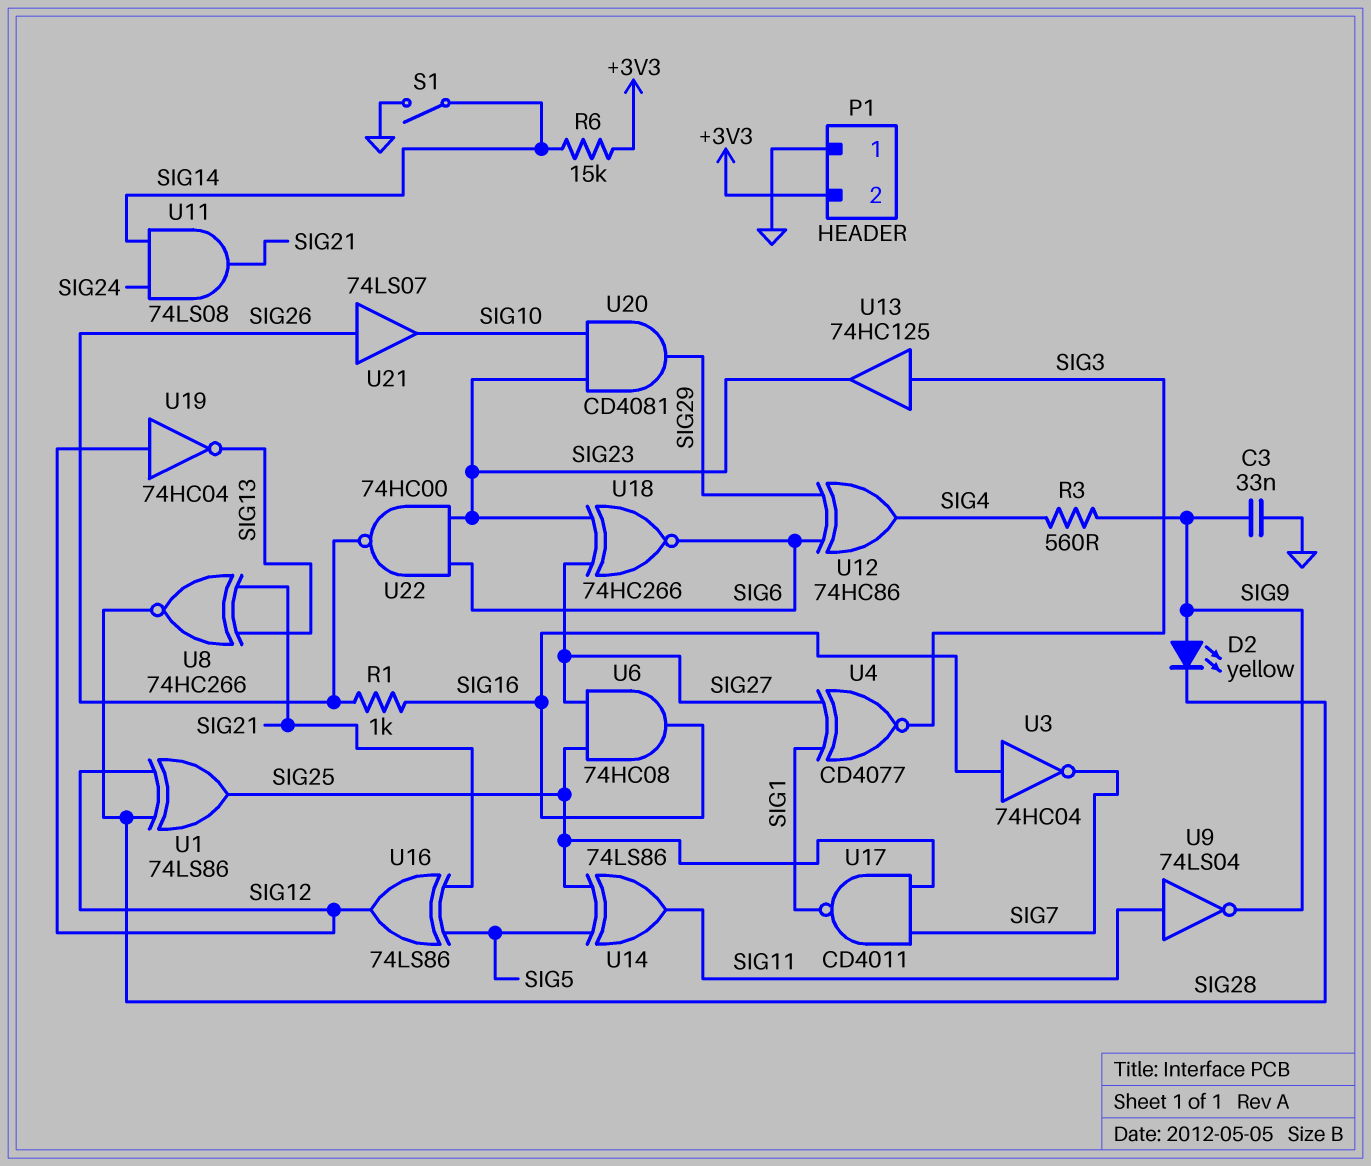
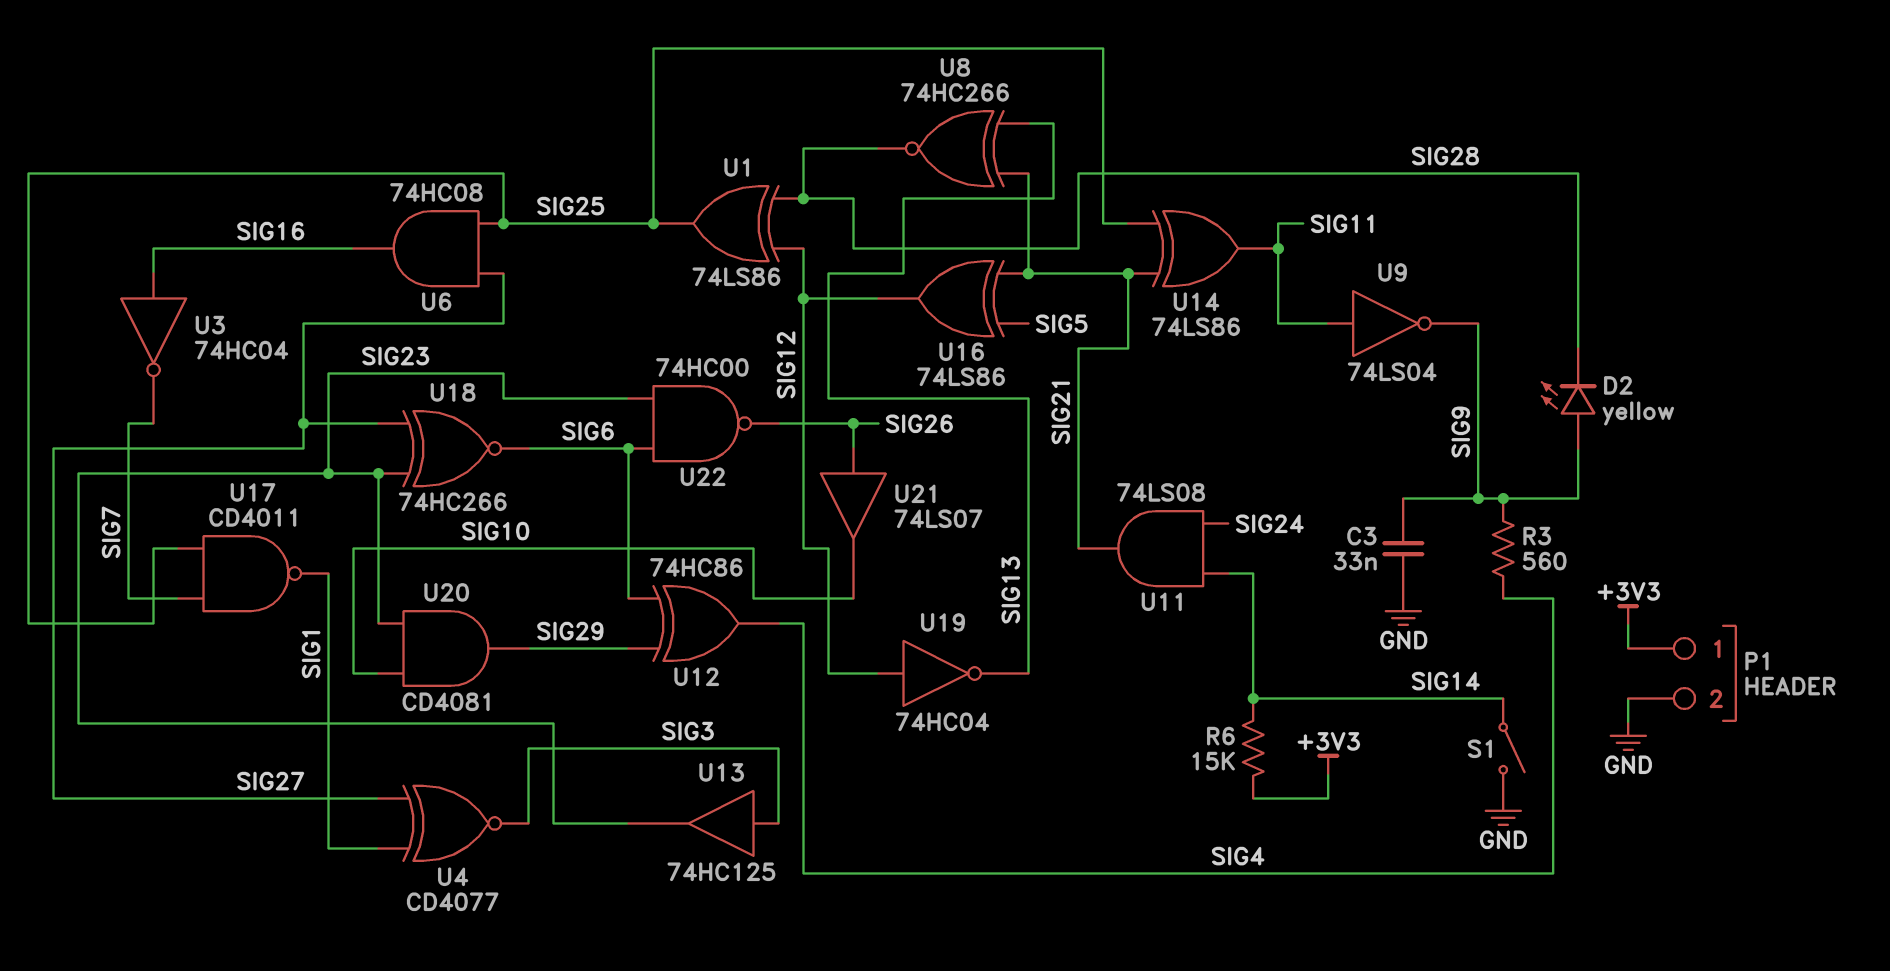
P1 pin 1: GND -> +3V3
P1 pin 2: +3V3 -> GND
R1: 1k (SIG16, SIG26) -> none
U14: XOR 74LS86 (in SIG5, in SIG25, out SIG11) -> XOR 74LS86 (in SIG21, in SIG25, out SIG11)

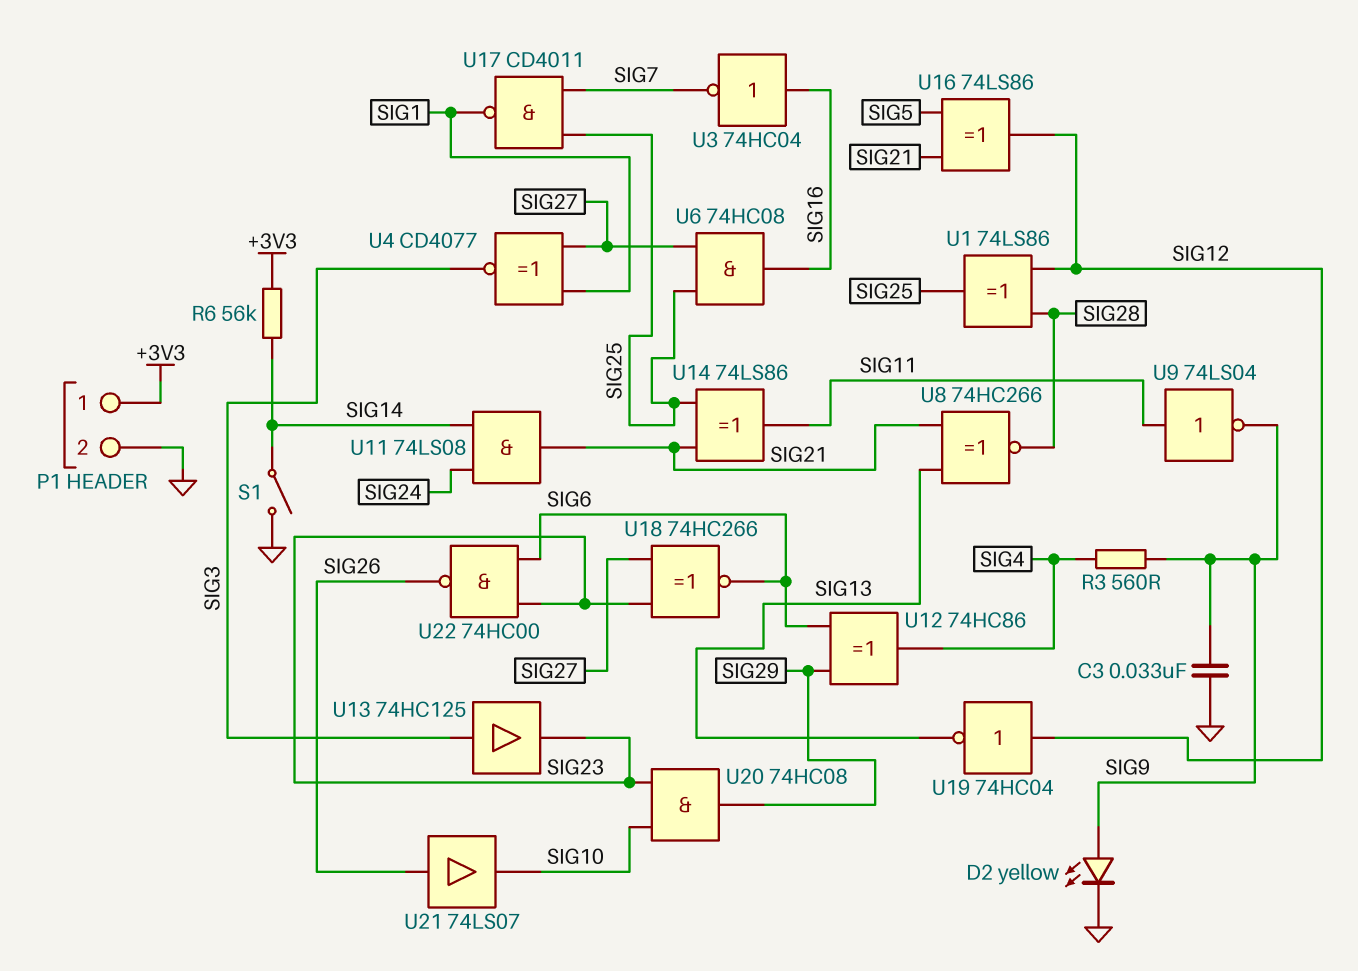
D2: LED yellow (A SIG9, K SIG28) -> LED yellow (A SIG9, K GND)
R6: 15k (+3V3, SIG14) -> 56k (+3V3, SIG14)
U20: AND CD4081 (in SIG10, in SIG23, out SIG29) -> AND 74HC08 (in SIG10, in SIG23, out SIG29)

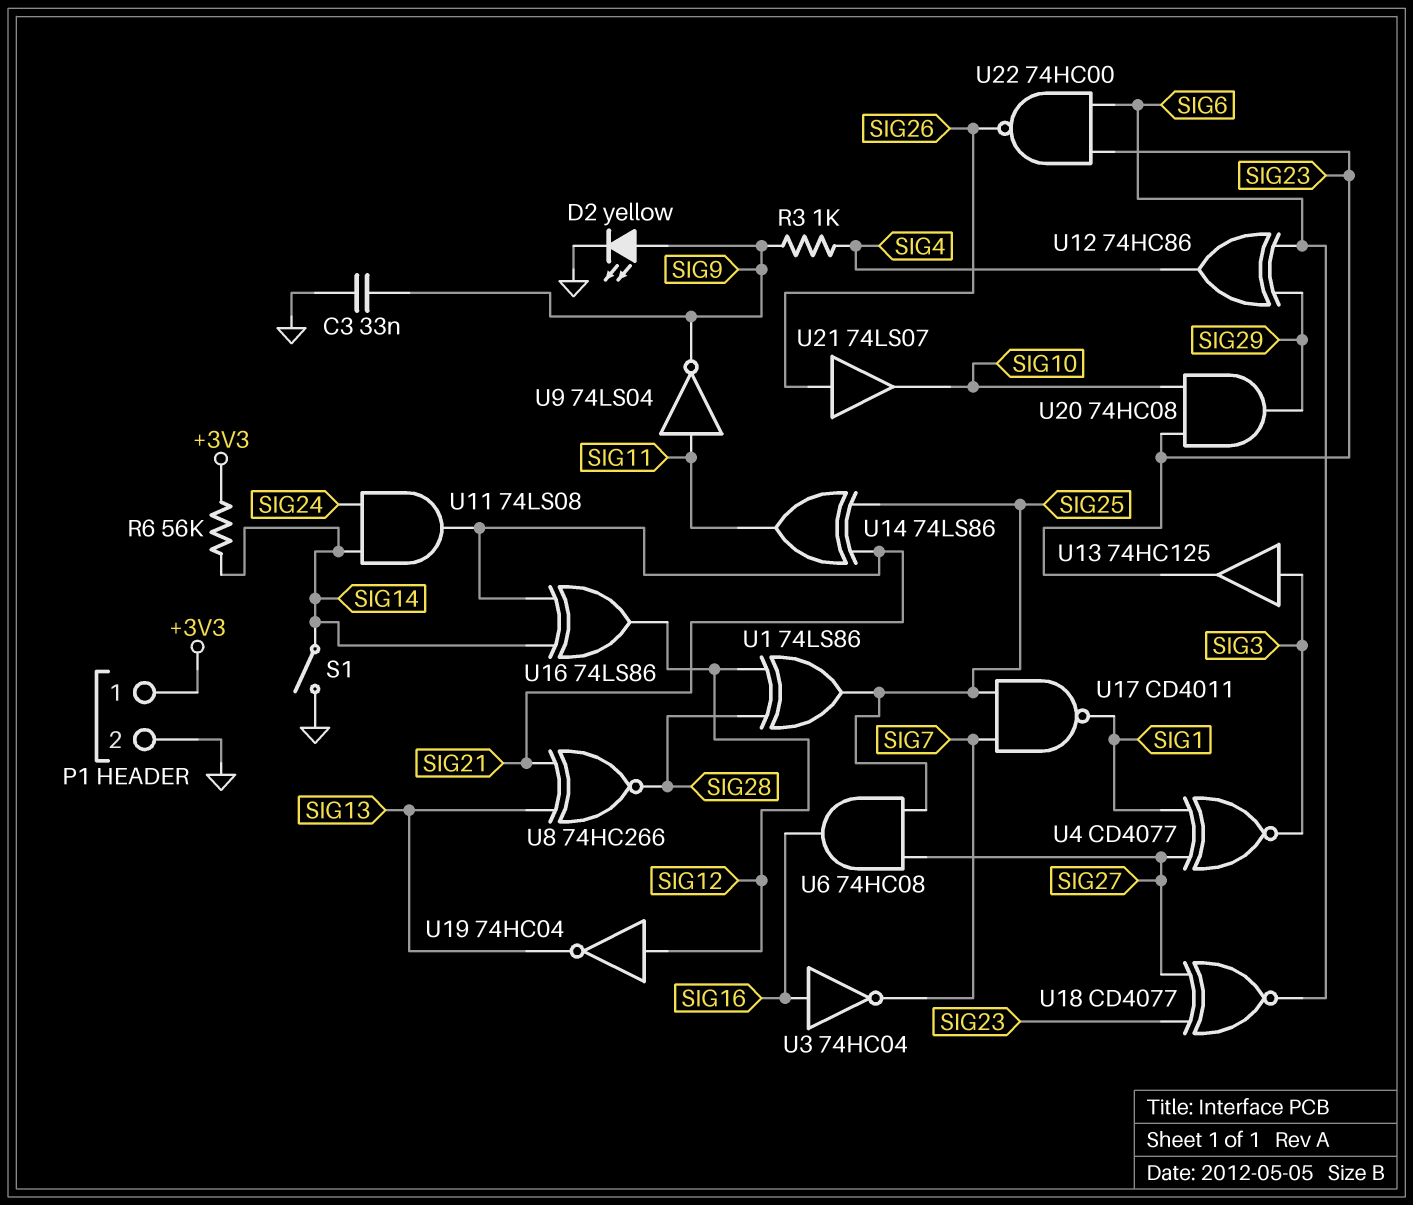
R3: 560 (SIG4, SIG9) -> 1k (SIG4, SIG9)
U16: XOR 74LS86 (in SIG5, in SIG21, out SIG12) -> XOR 74LS86 (in SIG14, in SIG21, out SIG12)
U18: XNOR 74HC266 (in SIG23, in SIG27, out SIG6) -> XNOR CD4077 (in SIG23, in SIG27, out SIG6)

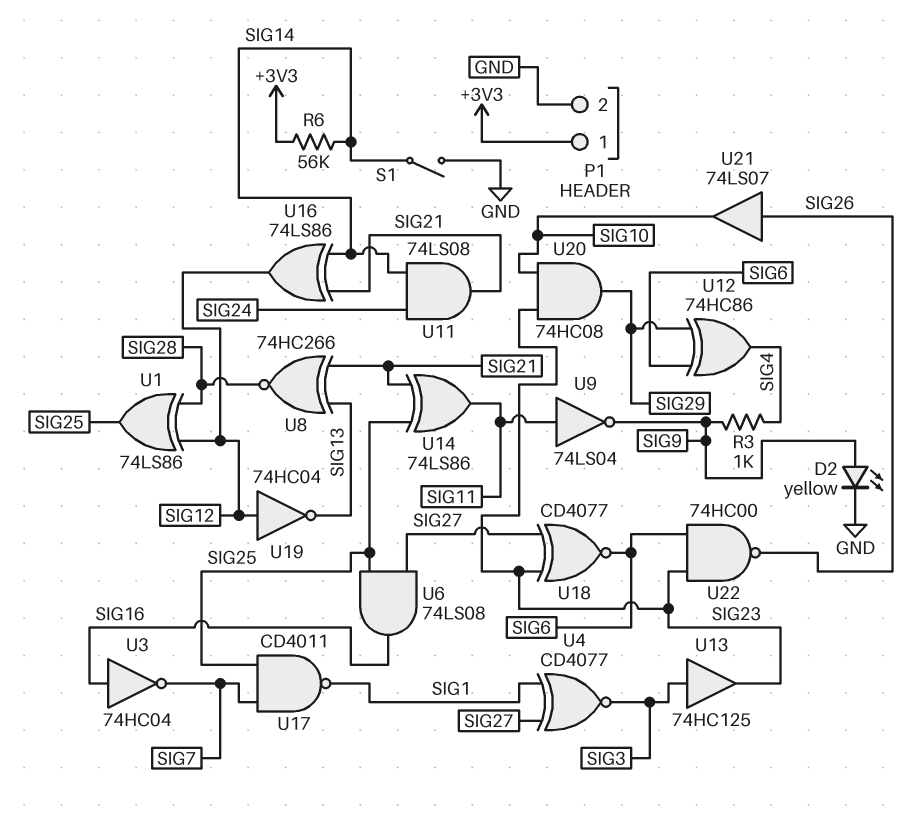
C3: 33nF (GND, SIG9) -> none
U6: AND 74HC08 (in SIG25, in SIG27, out SIG16) -> AND 74LS08 (in SIG25, in SIG27, out SIG16)

